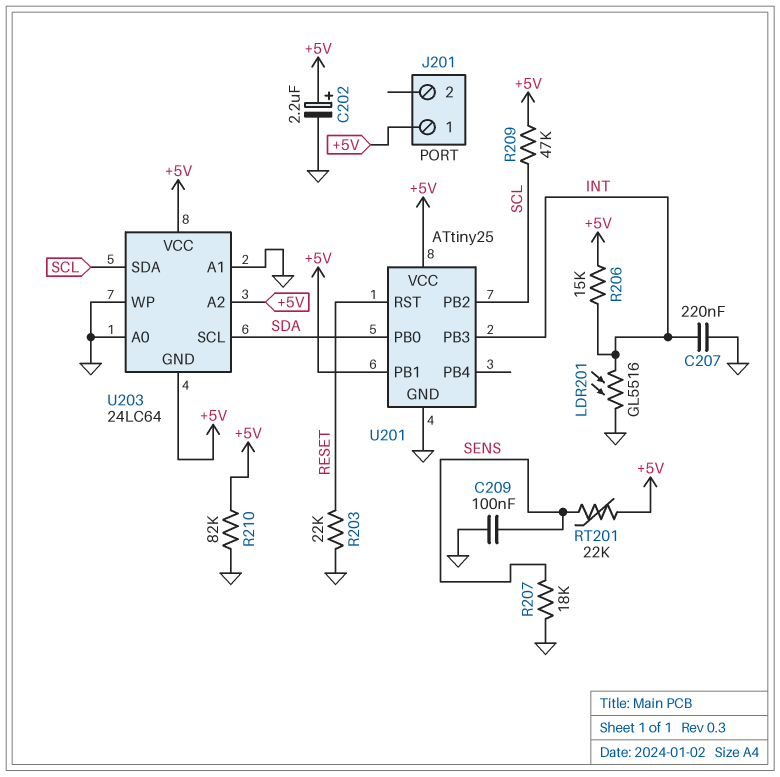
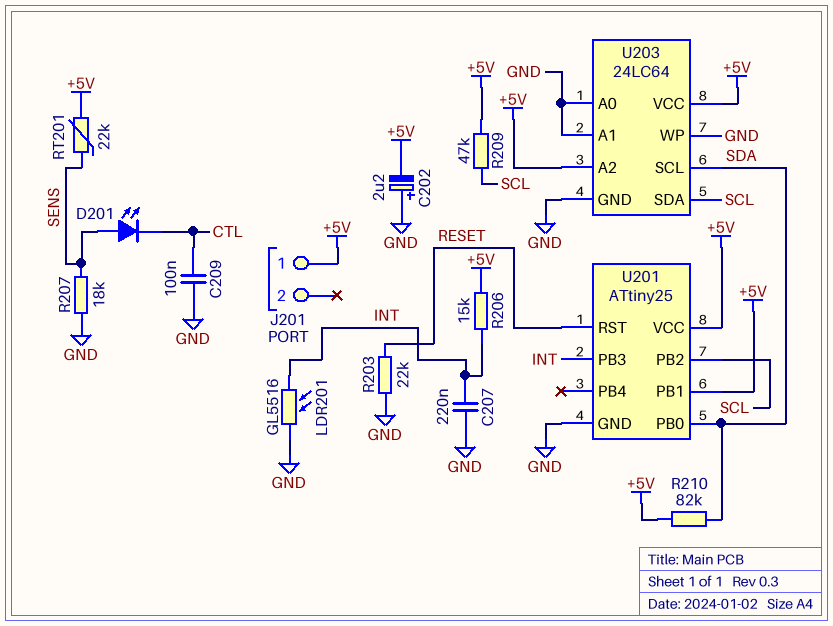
C202: 2.2uF (plus +5V, minus GND) -> 2.2uF (plus GND, minus +5V)
C209: 100nF (GND, SENS) -> 100nF (CTL, GND)
D201: none -> LED (A SENS, K CTL)
R210: 82k (+5V, GND) -> 82k (+5V, SDA)
U203 pin GND: +5V -> GND

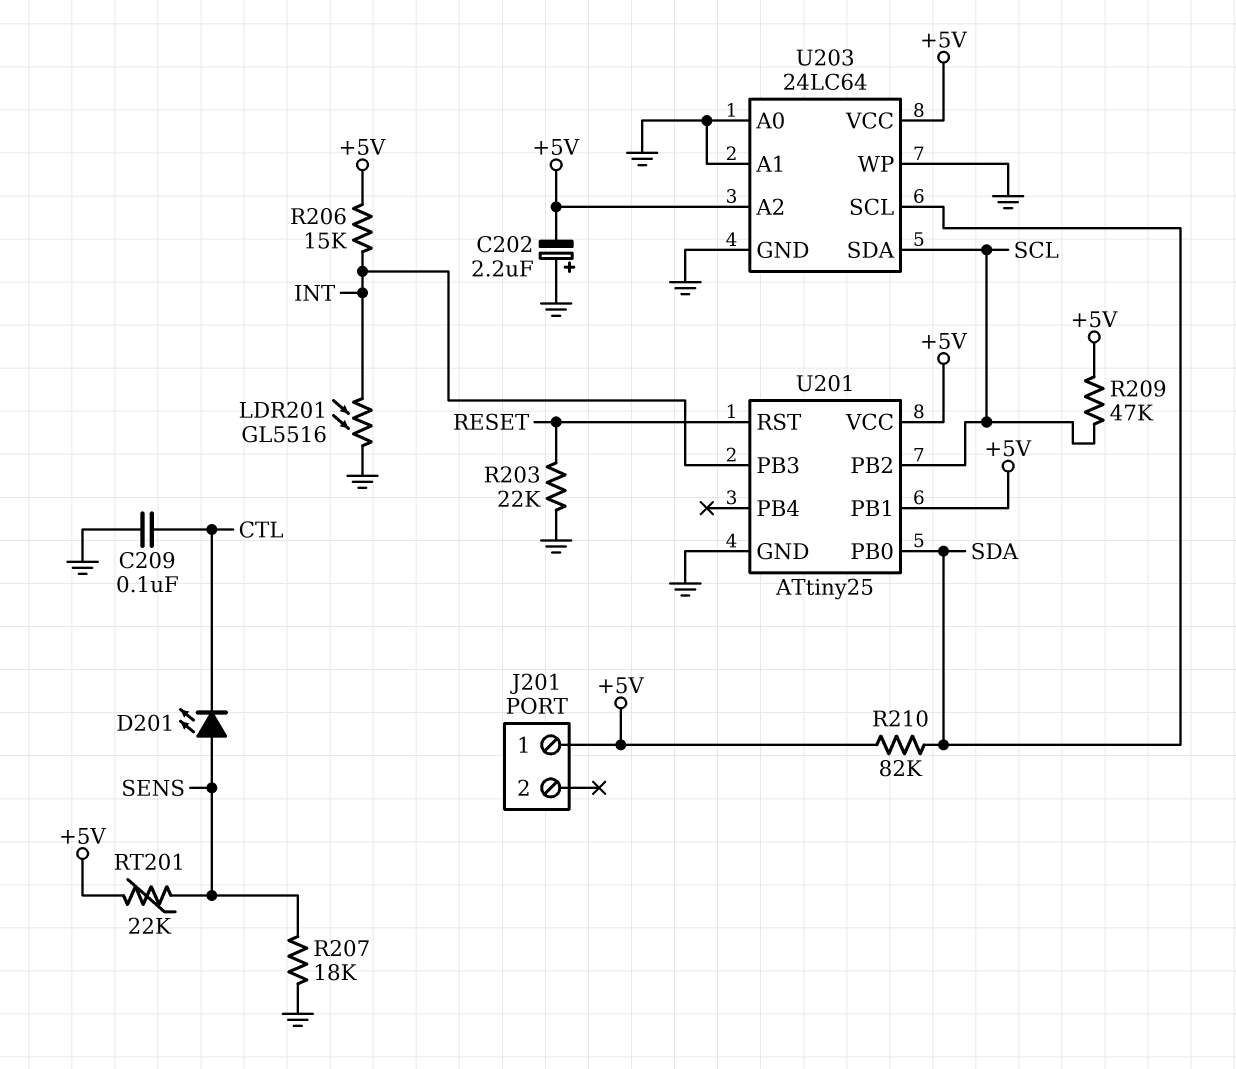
C207: 220nF (GND, INT) -> none

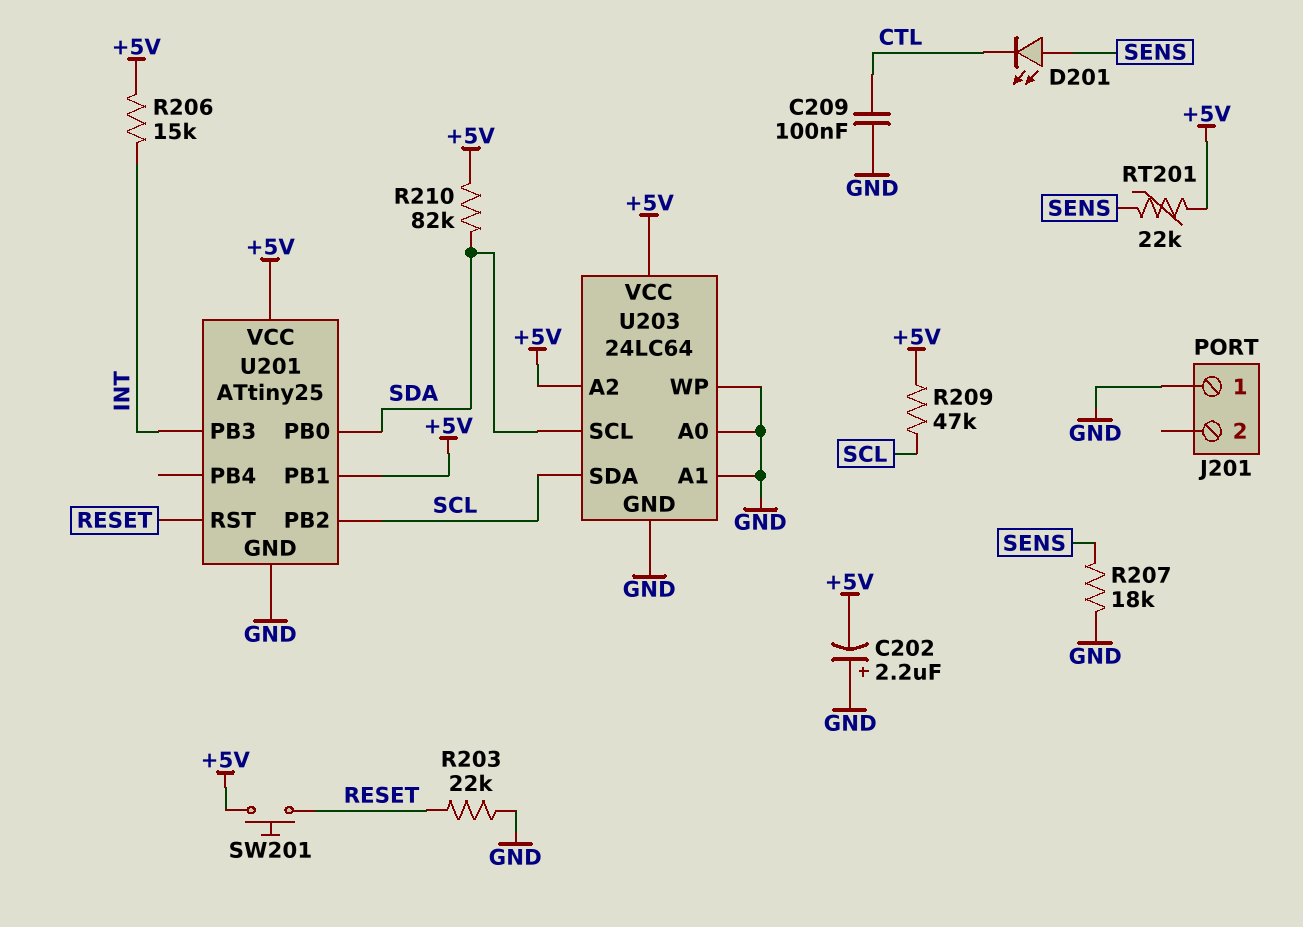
J201 pin 1: +5V -> GND
LDR201: GL5516 (GND, INT) -> none
SW201: none -> button (+5V, RESET)

